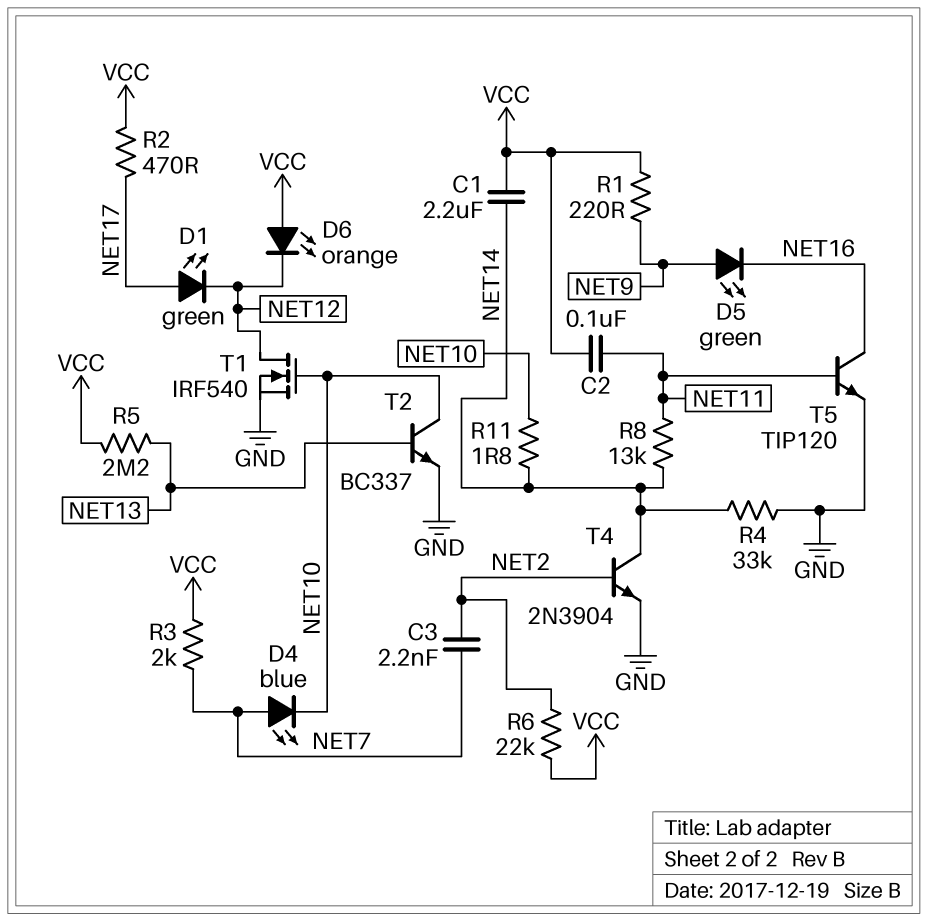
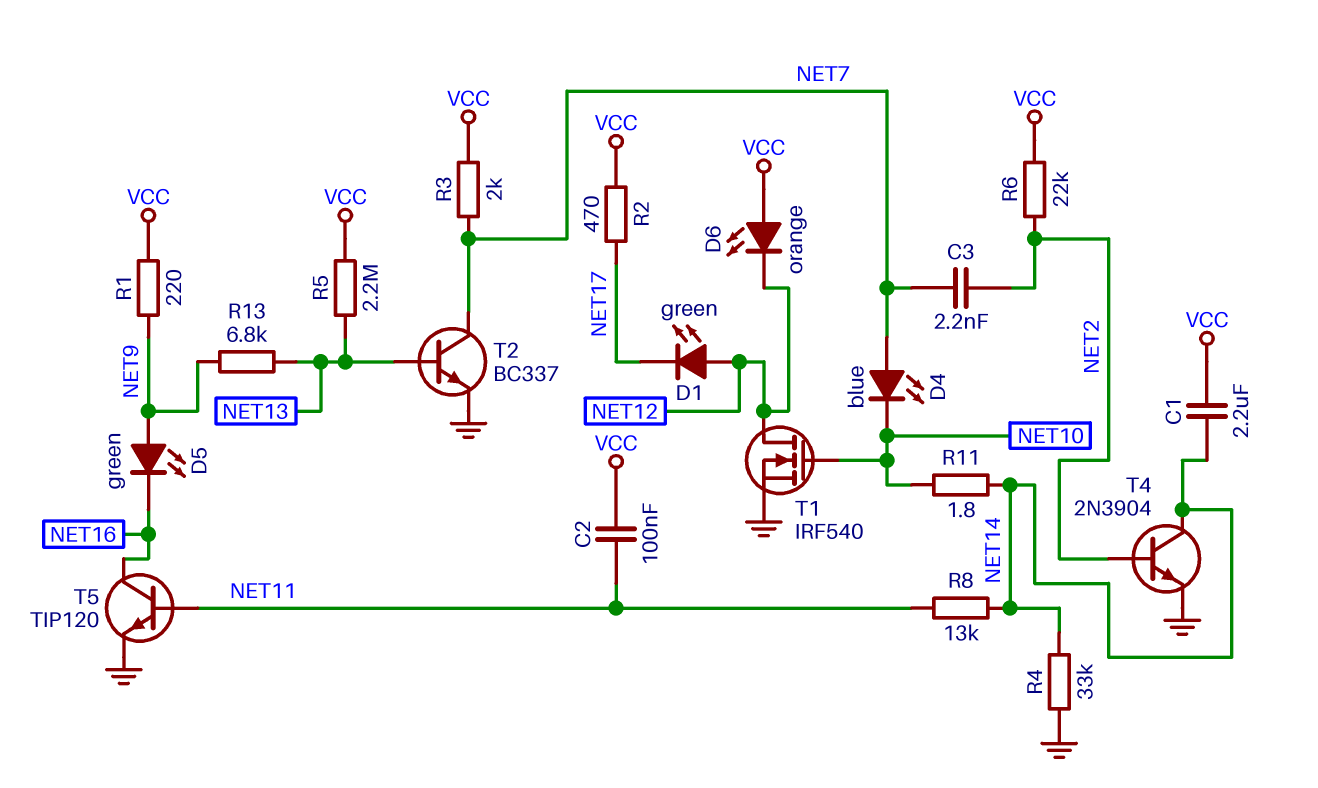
D1: LED green (A NET17, K NET12) -> LED green (A NET12, K NET17)
R13: none -> 6.8k (NET9, NET13)
T2: NPN BC337 (B NET13, C NET10, E GND) -> NPN BC337 (B NET13, C NET7, E GND)

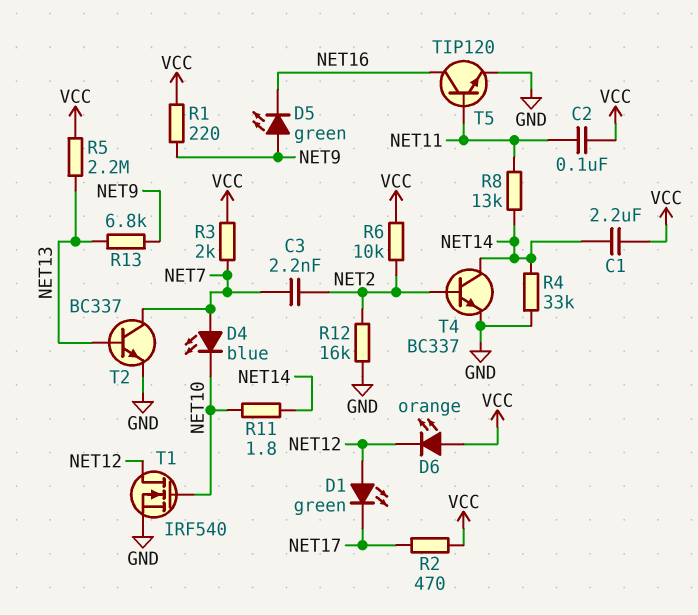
R6: 22k (NET2, VCC) -> 10k (NET2, VCC)
R12: none -> 16k (GND, NET2)
T4: NPN 2N3904 (B NET2, C NET14, E GND) -> NPN BC337 (B NET2, C NET14, E GND)

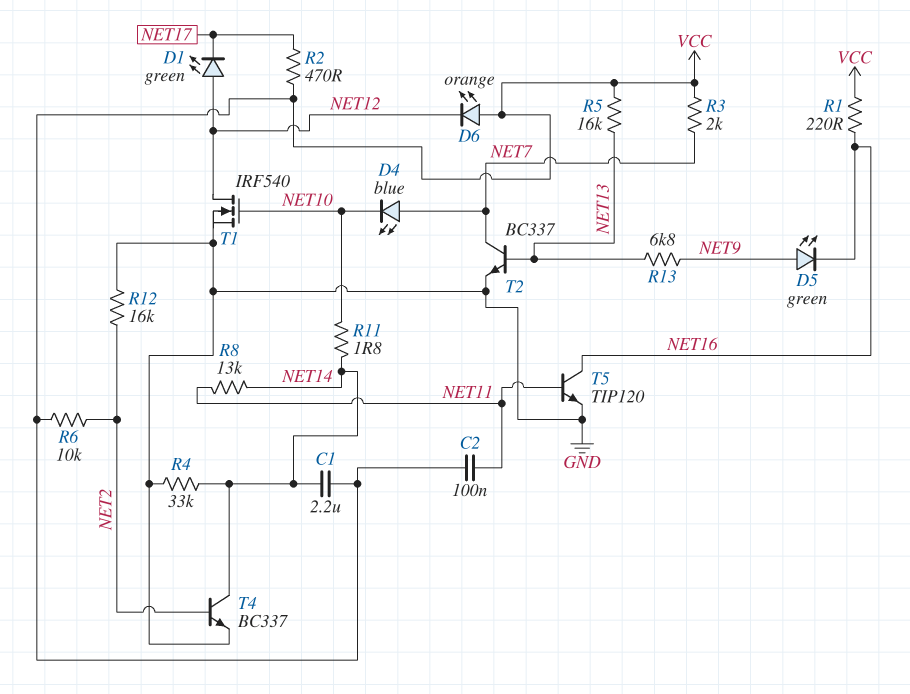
C3: 2.2nF (NET2, NET7) -> none
R1: 220 (NET9, VCC) -> 220 (NET16, VCC)
R5: 2.2M (NET13, VCC) -> 16k (NET13, VCC)

